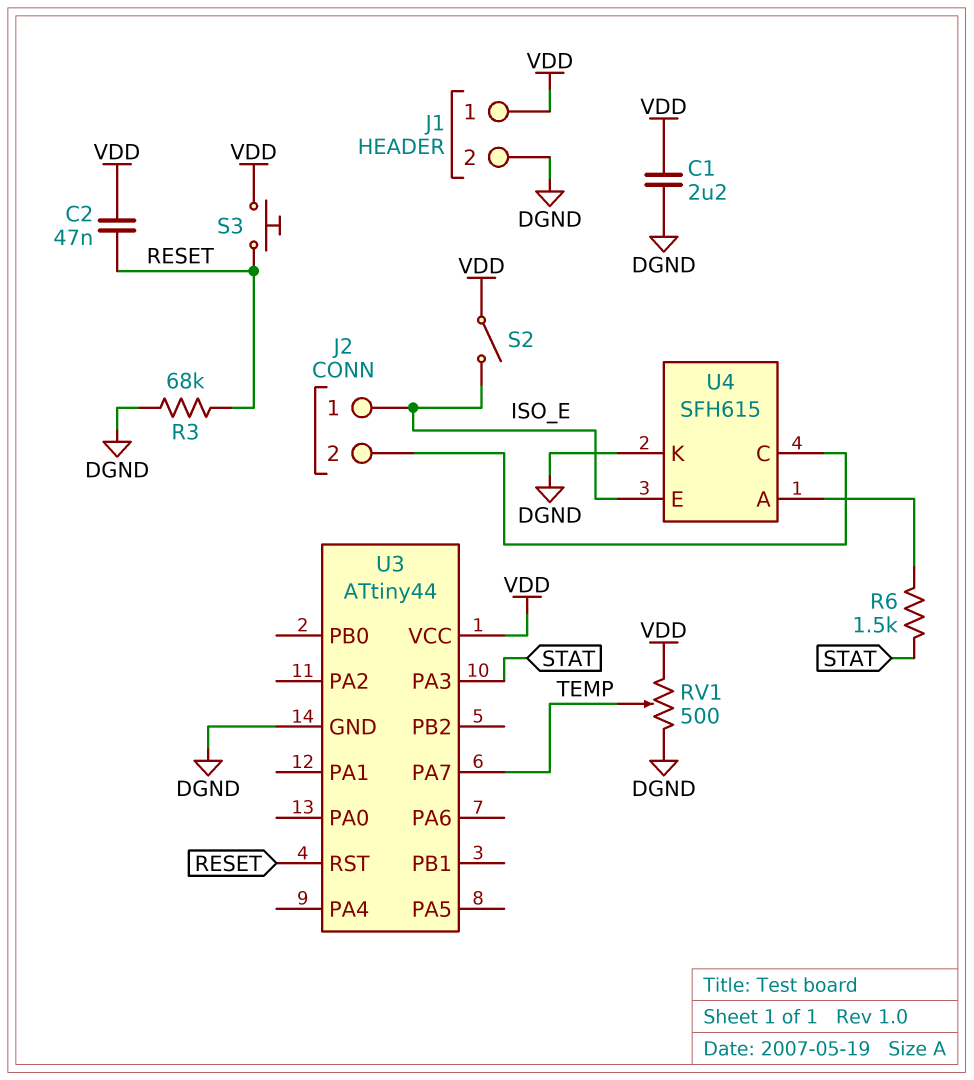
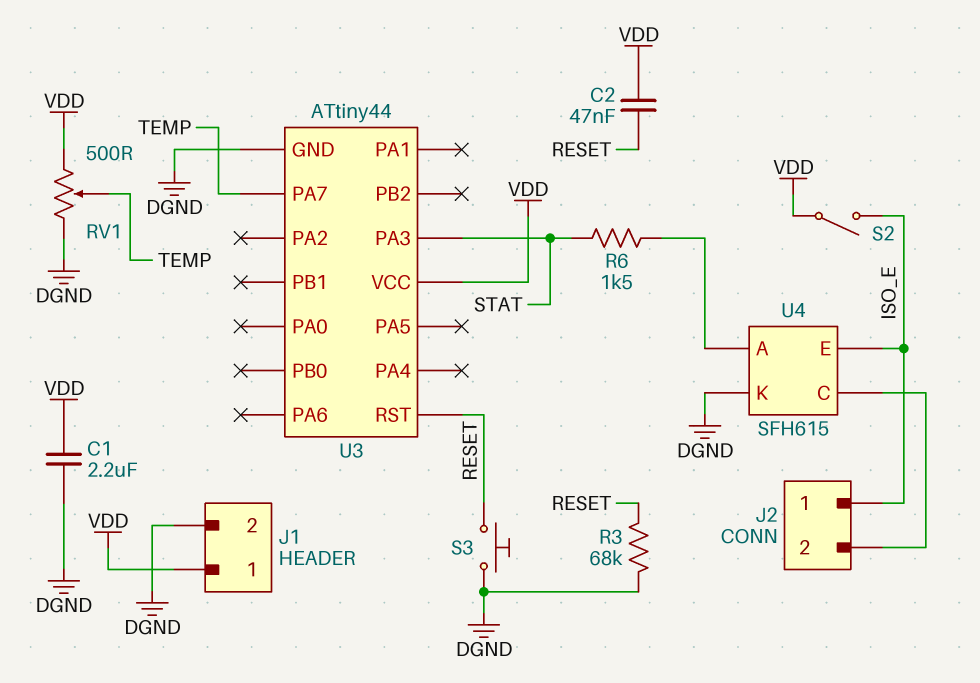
S3: button (RESET, VDD) -> button (DGND, RESET)

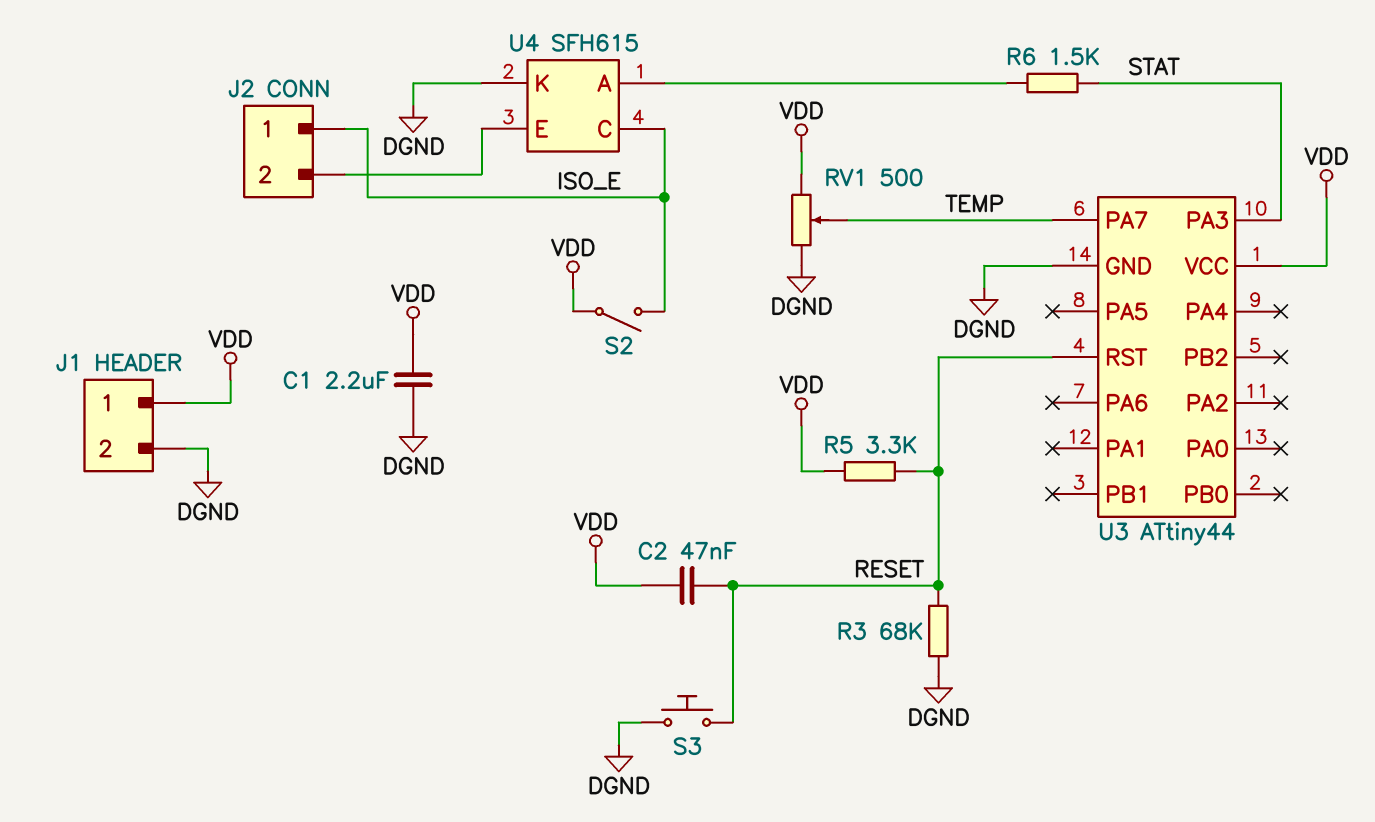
R5: none -> 3.3k (RESET, VDD)
U4 pin C: J2/2 -> ISO_E
U4 pin E: ISO_E -> J2/2

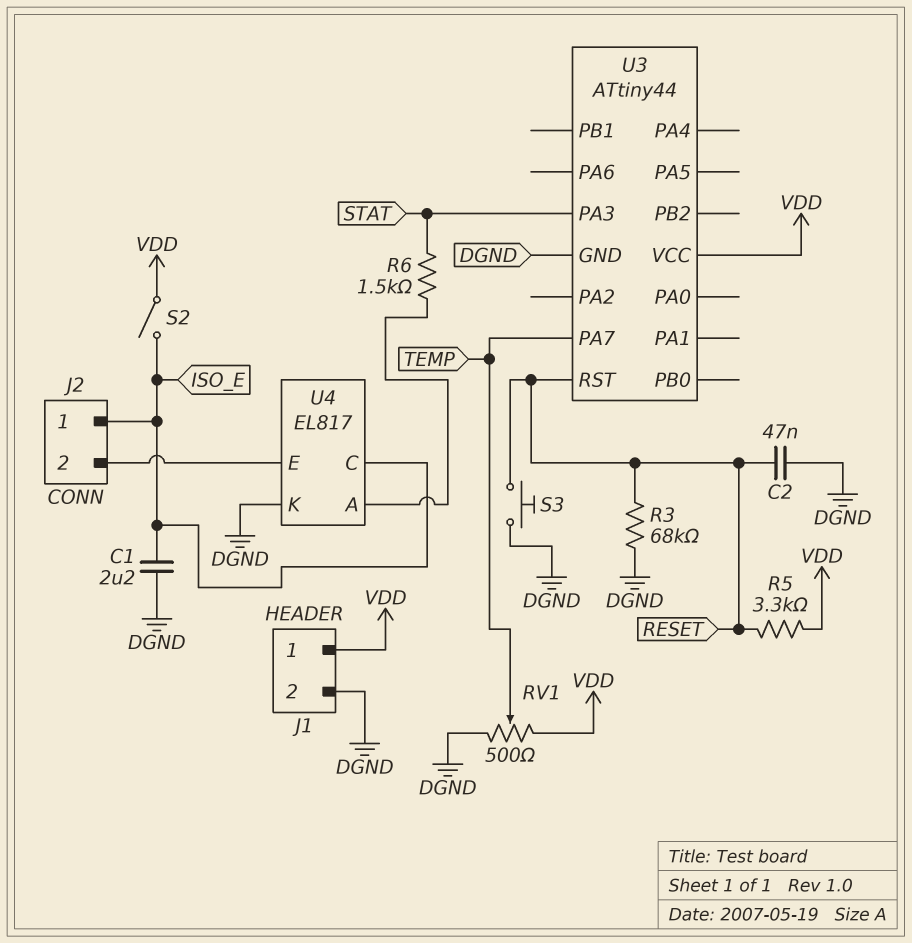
C1: 2.2uF (DGND, VDD) -> 2.2uF (DGND, ISO_E)
C2: 47nF (RESET, VDD) -> 47nF (DGND, RESET)
U4: SFH615 -> EL817

